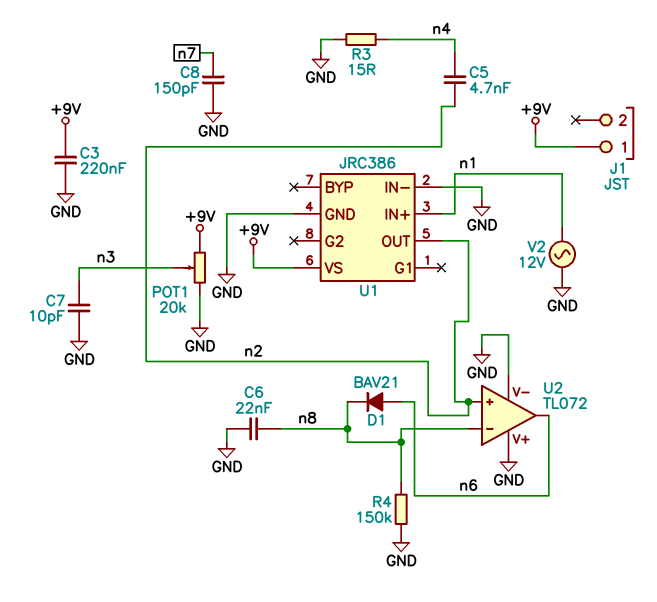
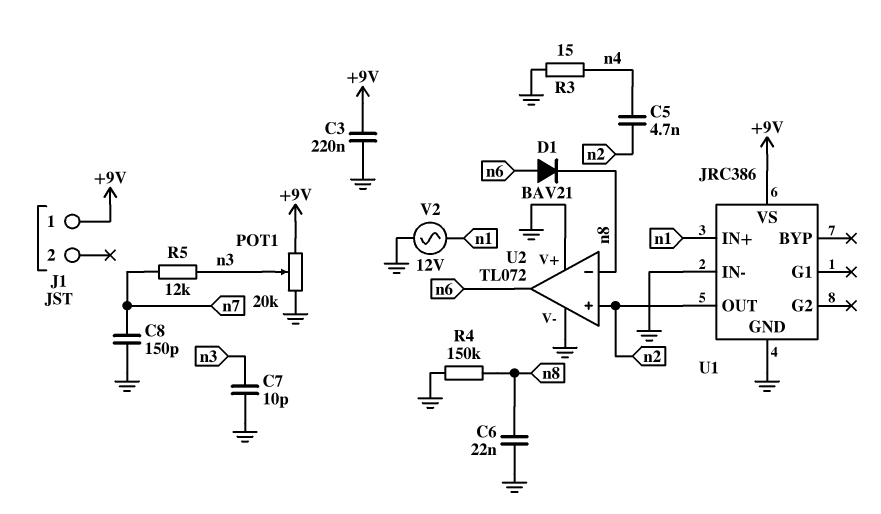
R5: none -> 12k (n3, n7)

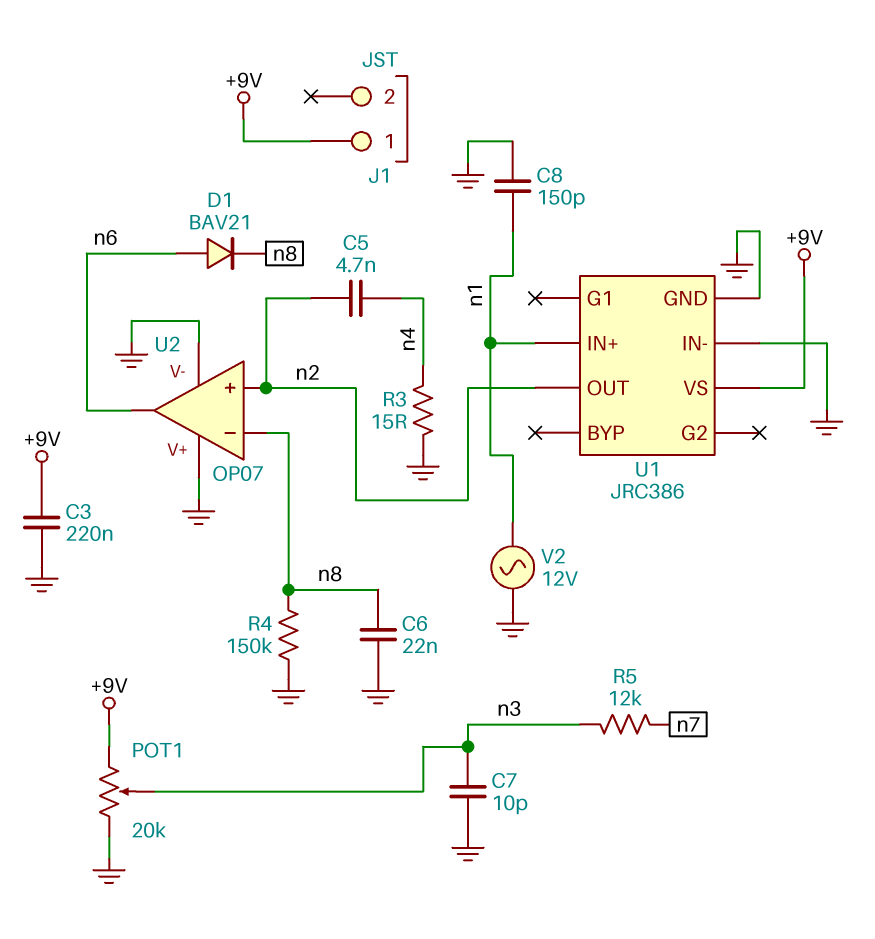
C8: 150pF (GND, n7) -> 150pF (GND, n1)
U2: TL072 -> OP07

